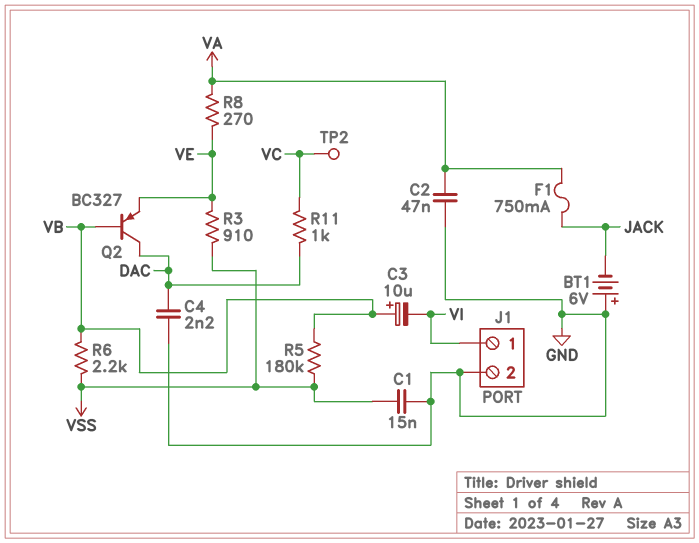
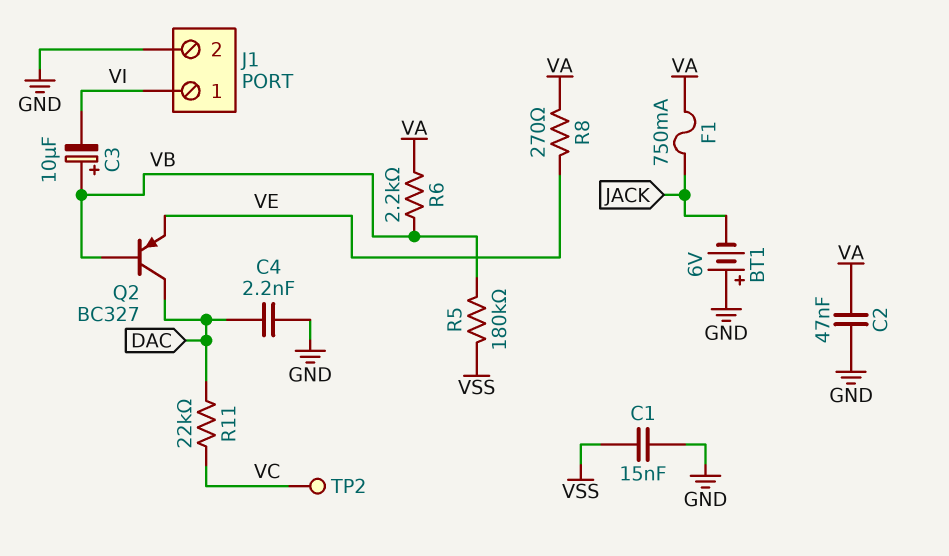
R3: 910 (VE, VSS) -> none
R6: 2.2k (VB, VSS) -> 2.2k (VA, VB)
R11: 1k (DAC, VC) -> 22k (DAC, VC)

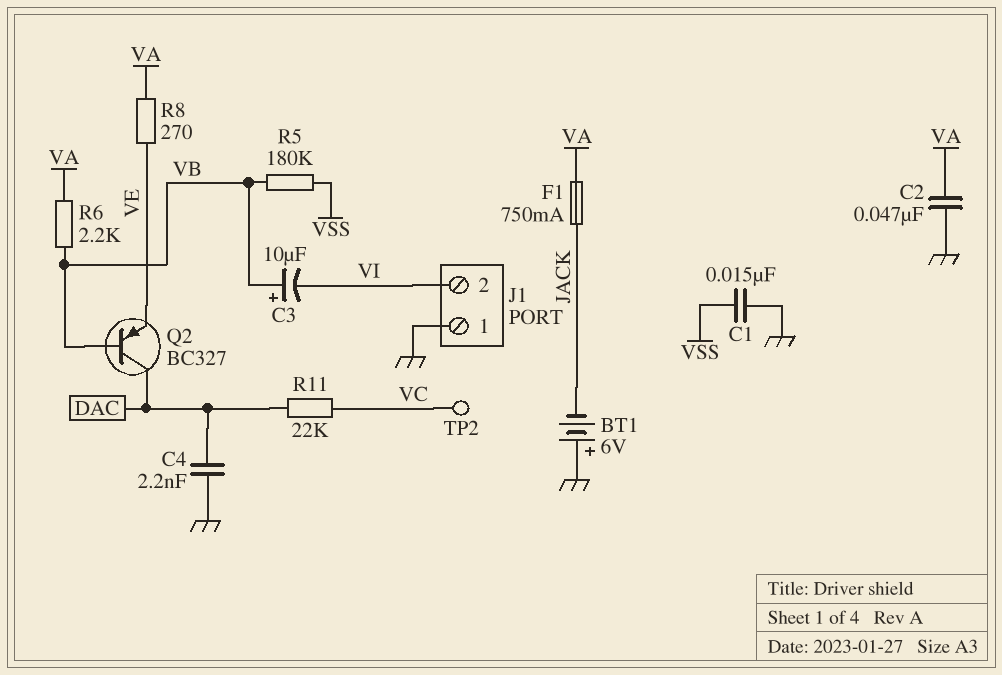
J1 pin 1: VI -> GND
J1 pin 2: GND -> VI

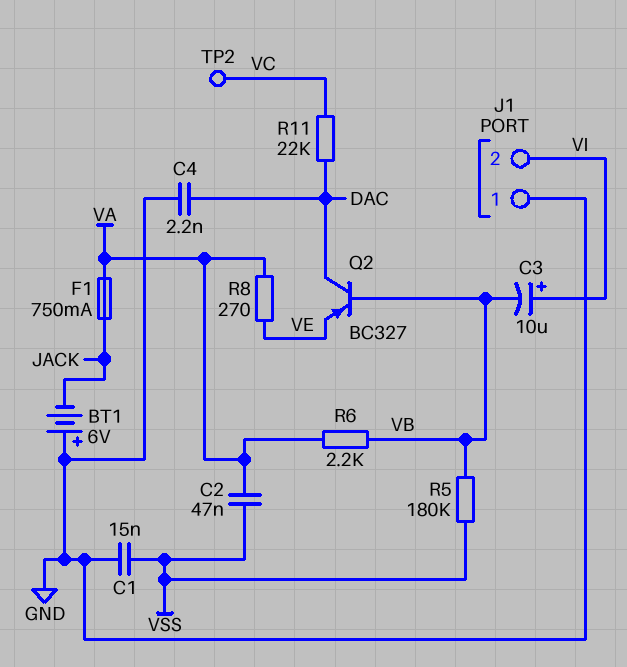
C2: 47nF (GND, VA) -> 47nF (VA, VSS)
C3: 10uF (plus VB, minus VI) -> 10uF (plus VI, minus VB)

